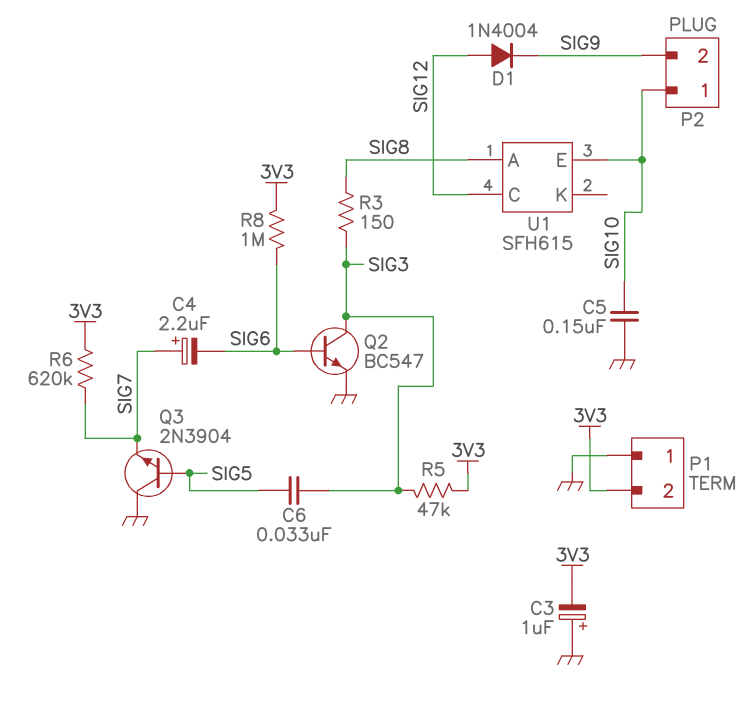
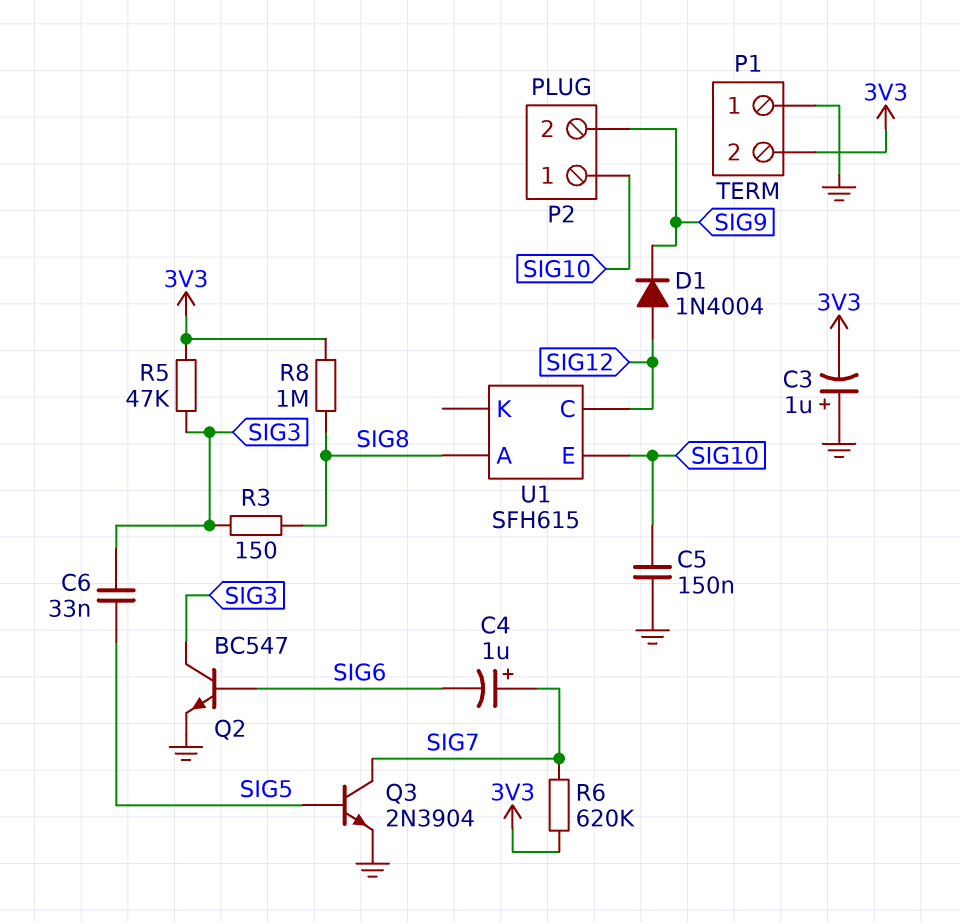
C4: 2.2uF (plus SIG7, minus SIG6) -> 1uF (plus SIG7, minus SIG6)
Q3: NPN 2N3904 (B SIG5, C GND, E SIG7) -> NPN 2N3904 (B SIG5, C SIG7, E GND)
R8: 1M (3V3, SIG6) -> 1M (3V3, SIG8)

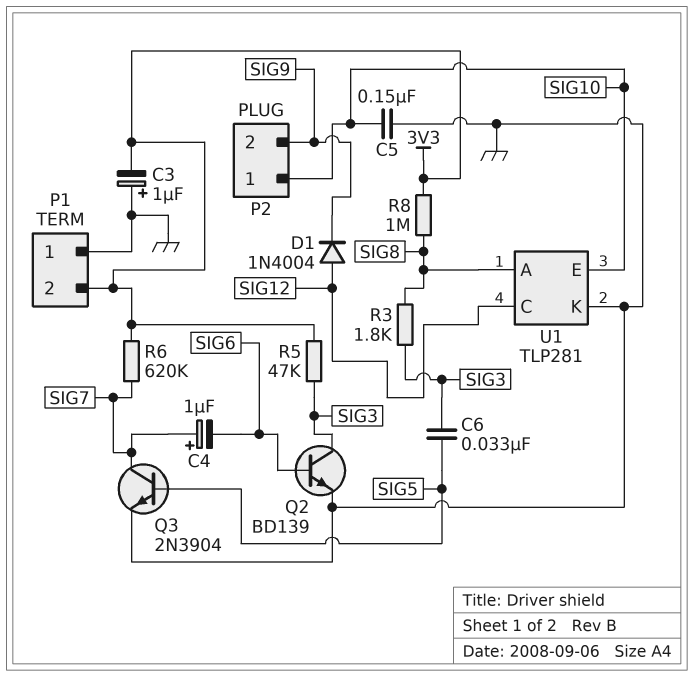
Q2: NPN BC547 (B SIG6, C SIG3, E GND) -> NPN BD139 (B SIG6, C SIG3, E GND)
R3: 150 (SIG3, SIG8) -> 1.8k (SIG3, SIG8)
U1: SFH615 -> TLP281
U1 pin K: none -> GND

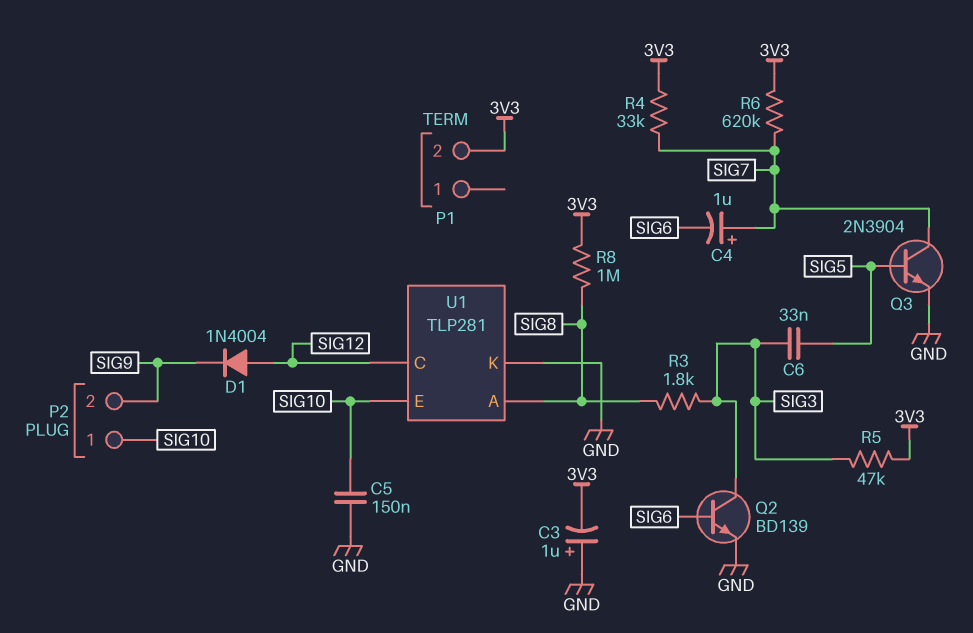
P1 pin 1: GND -> none
R4: none -> 33k (3V3, SIG7)

